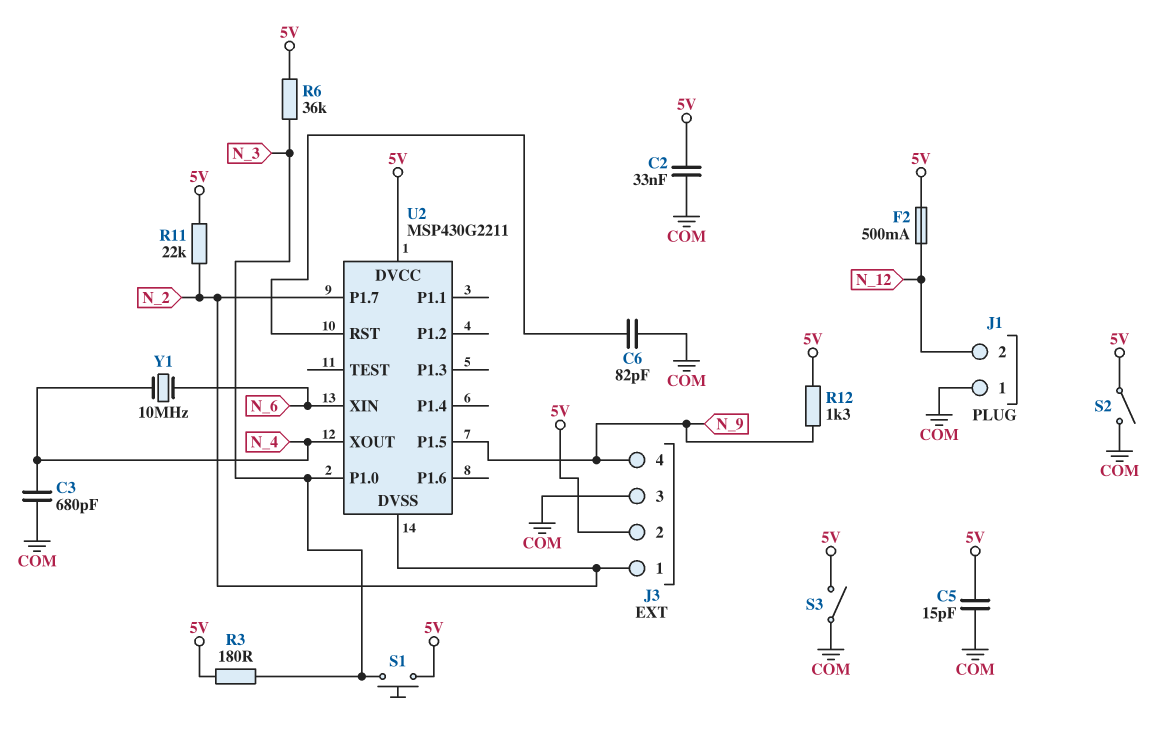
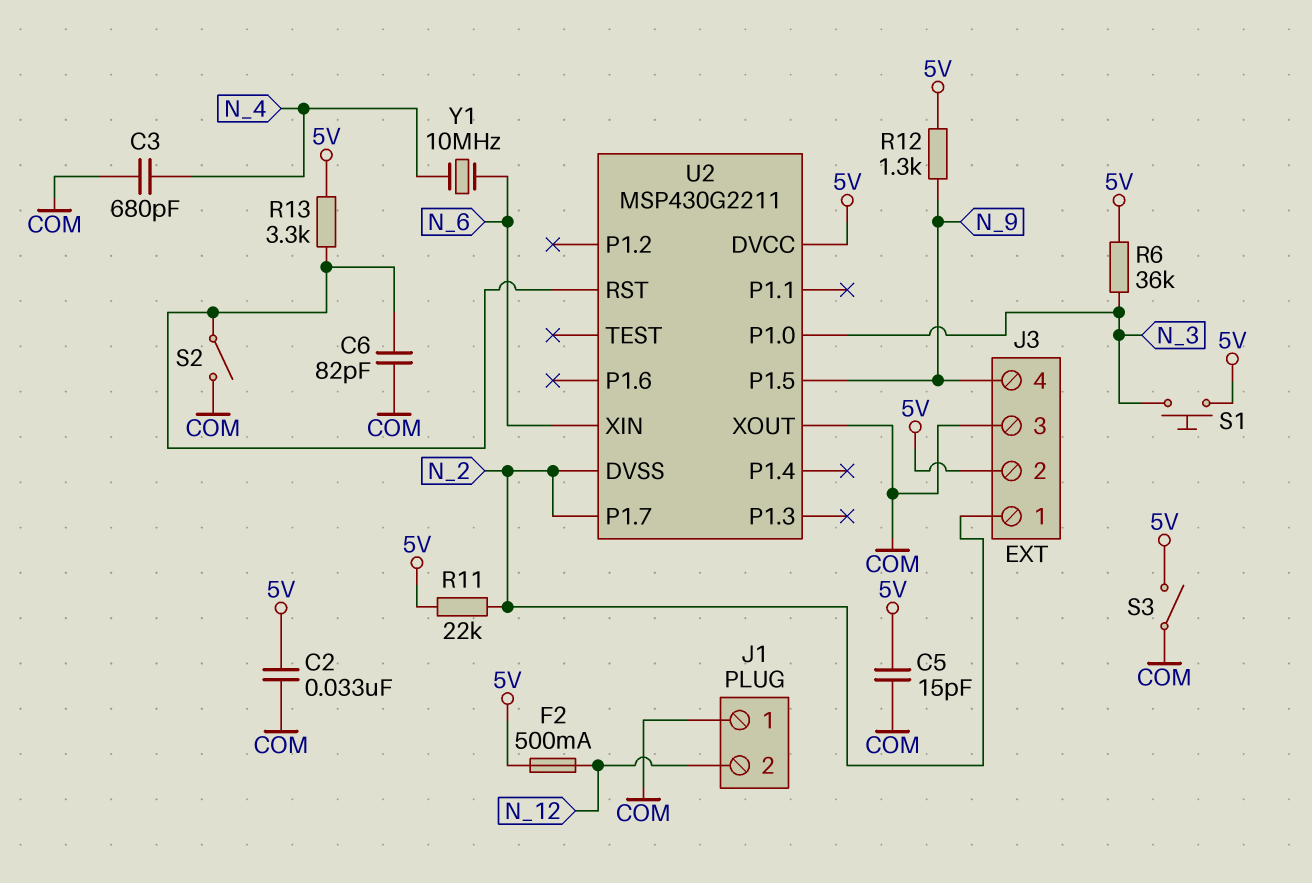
R3: 180 (5V, N_3) -> none
R13: none -> 3.3k (5V, U2/RST)
S2: switch (5V, COM) -> switch (COM, U2/RST)
U2 pin XOUT: N_4 -> COM

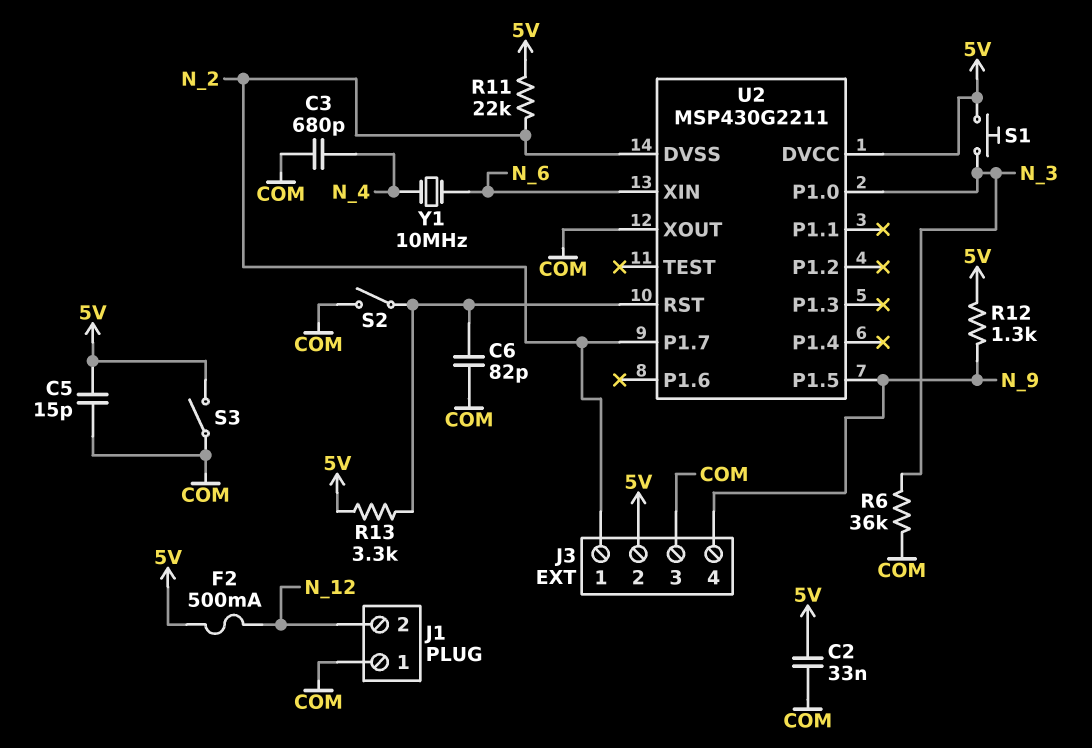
R6: 36k (5V, N_3) -> 36k (COM, N_3)

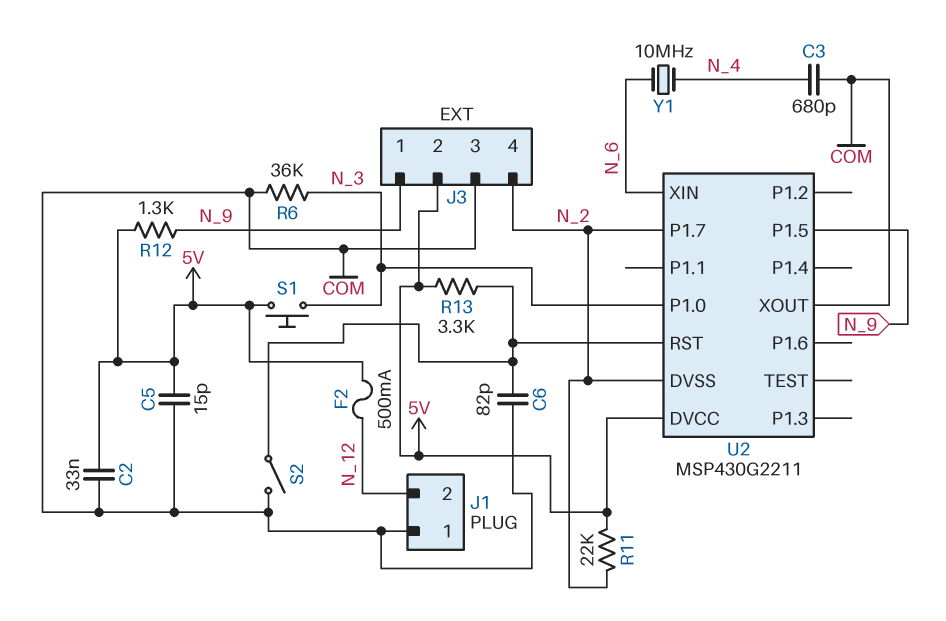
J3 pin 1: N_2 -> N_9
J3 pin 4: N_9 -> N_2
S3: switch (5V, COM) -> none

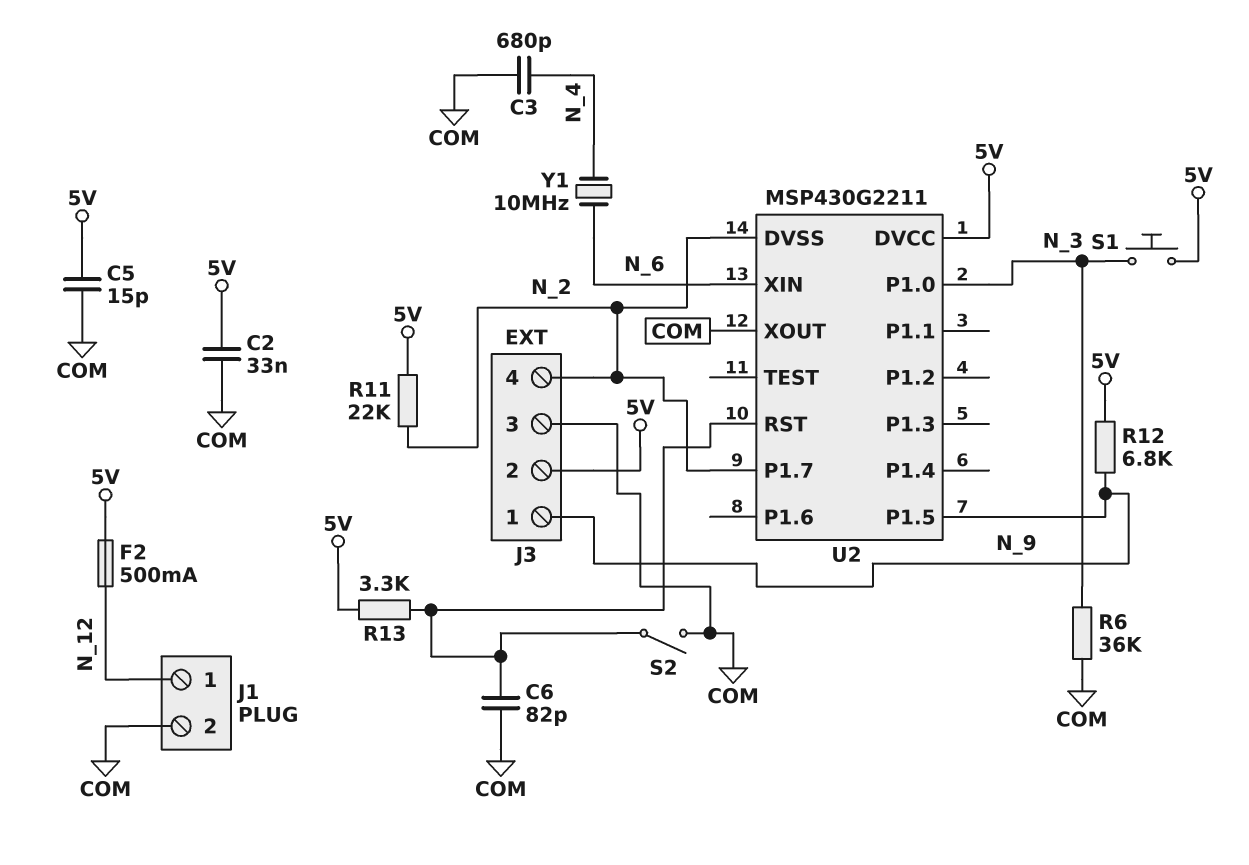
J1 pin 1: COM -> N_12
J1 pin 2: N_12 -> COM
R12: 1.3k (5V, N_9) -> 6.8k (5V, N_9)

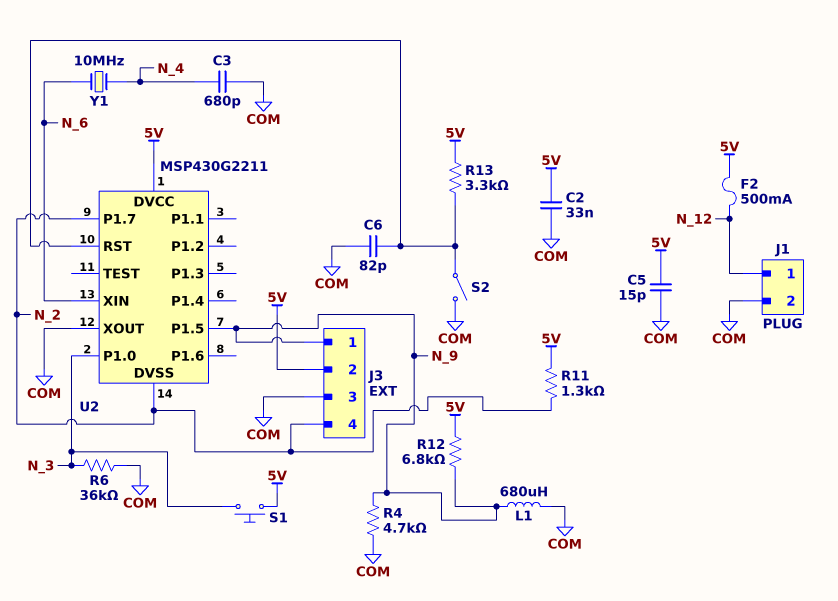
L1: none -> 680uH (COM, N_9)
R4: none -> 4.7k (COM, N_9)
R11: 22k (5V, N_2) -> 1.3k (5V, N_2)

